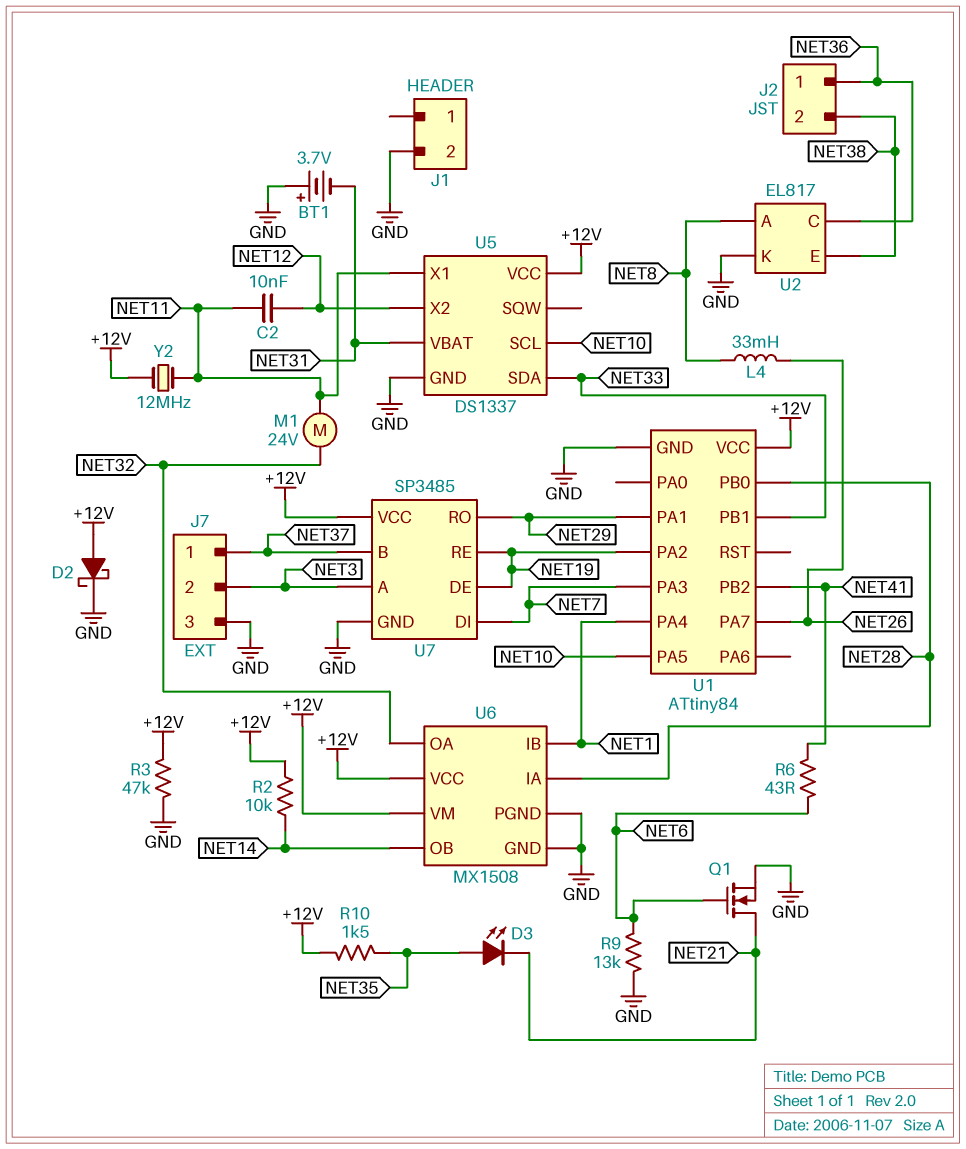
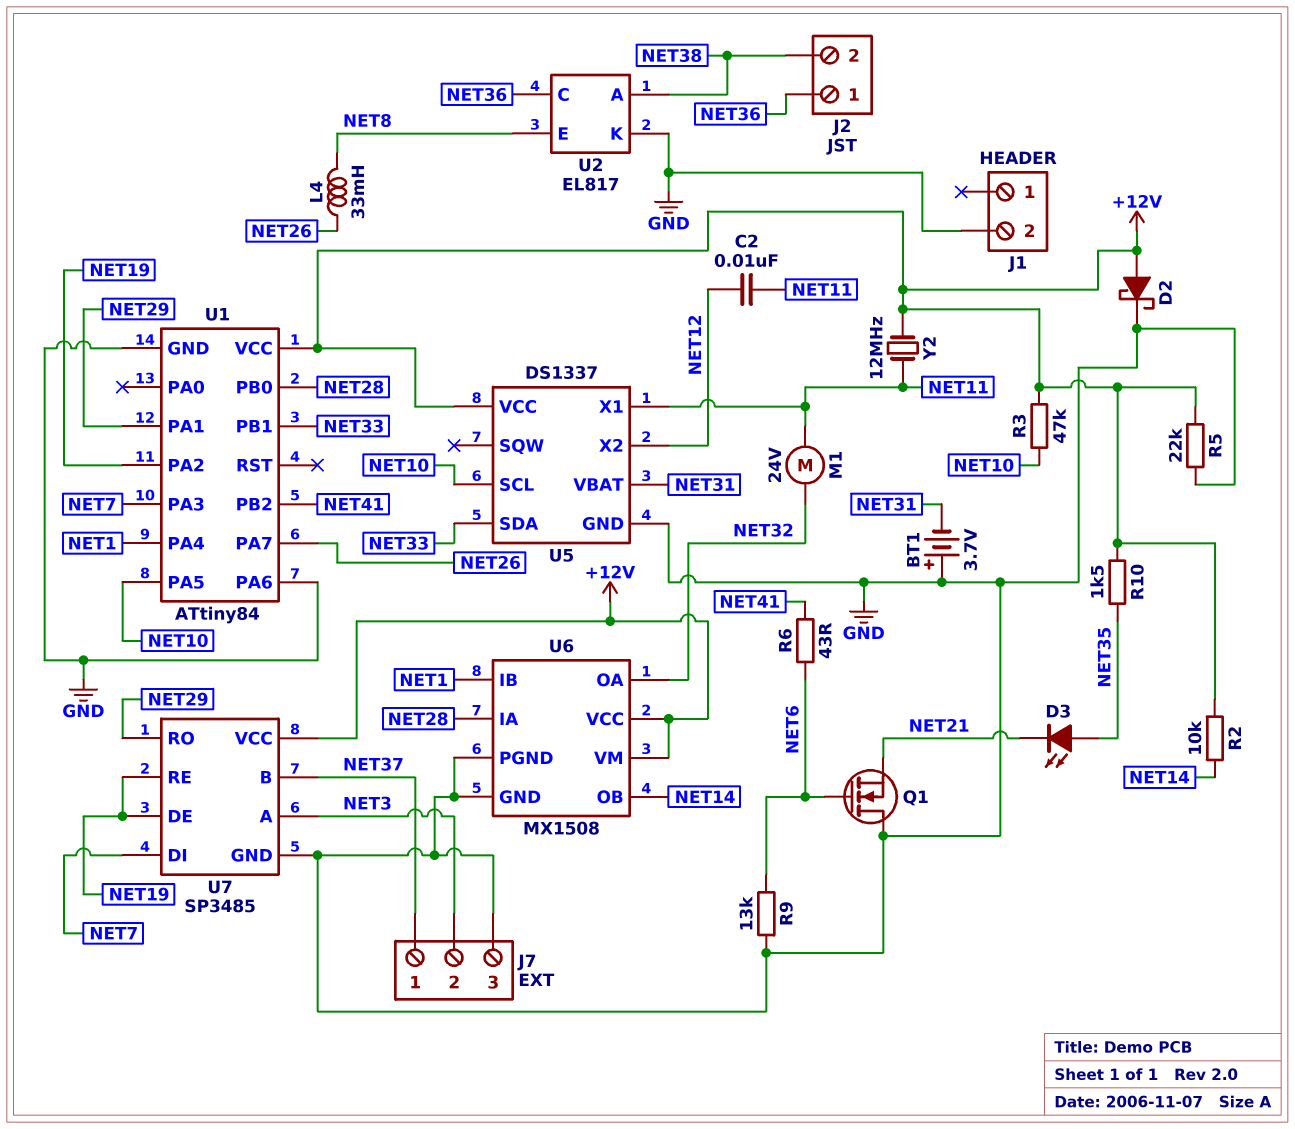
Q1: NMOS (G NET6, D NET21, S GND) -> NMOS (G NET6, D GND, S NET21)
R3: 47k (+12V, GND) -> 47k (+12V, NET10)
R5: none -> 22k (+12V, GND)
U1 pin PA6: none -> GND
U2 pin A: NET8 -> NET38
U2 pin E: NET38 -> NET8

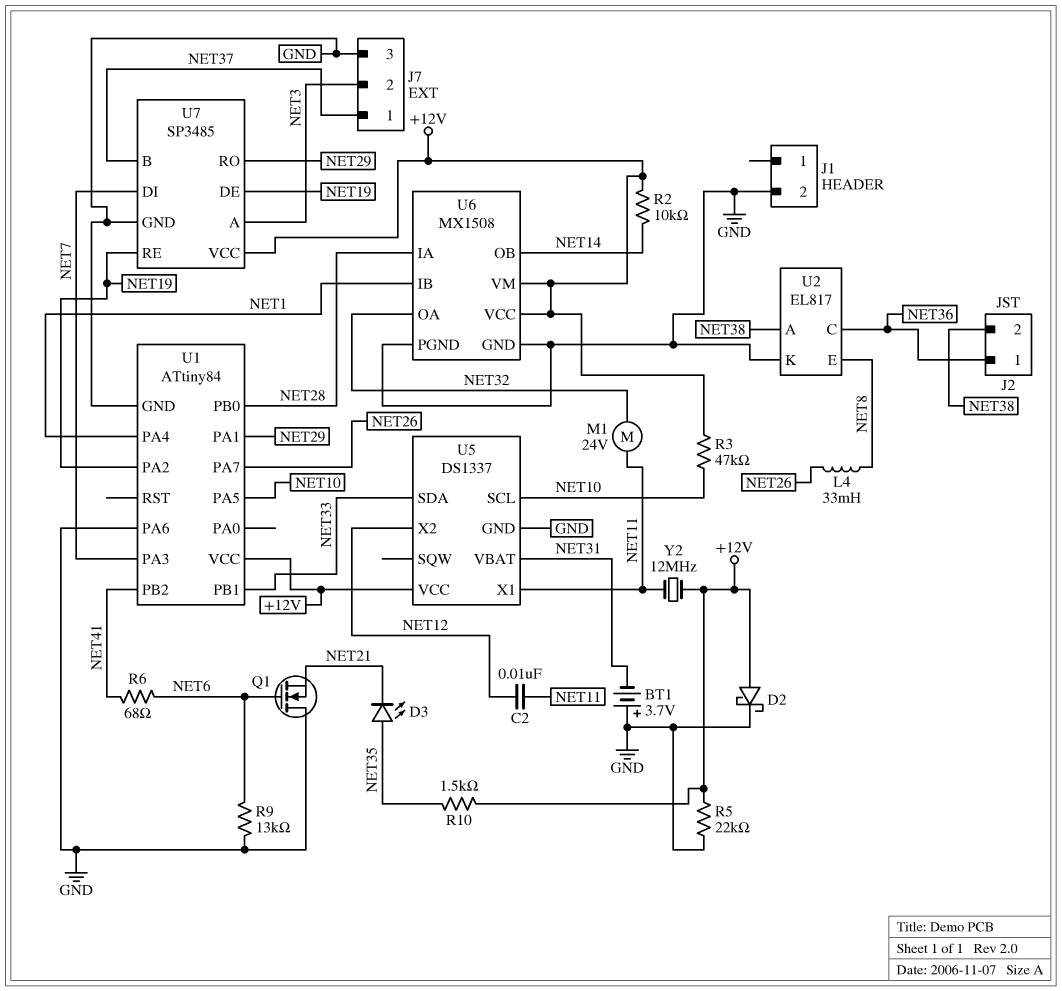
R6: 43 (NET6, NET41) -> 68 (NET6, NET41)

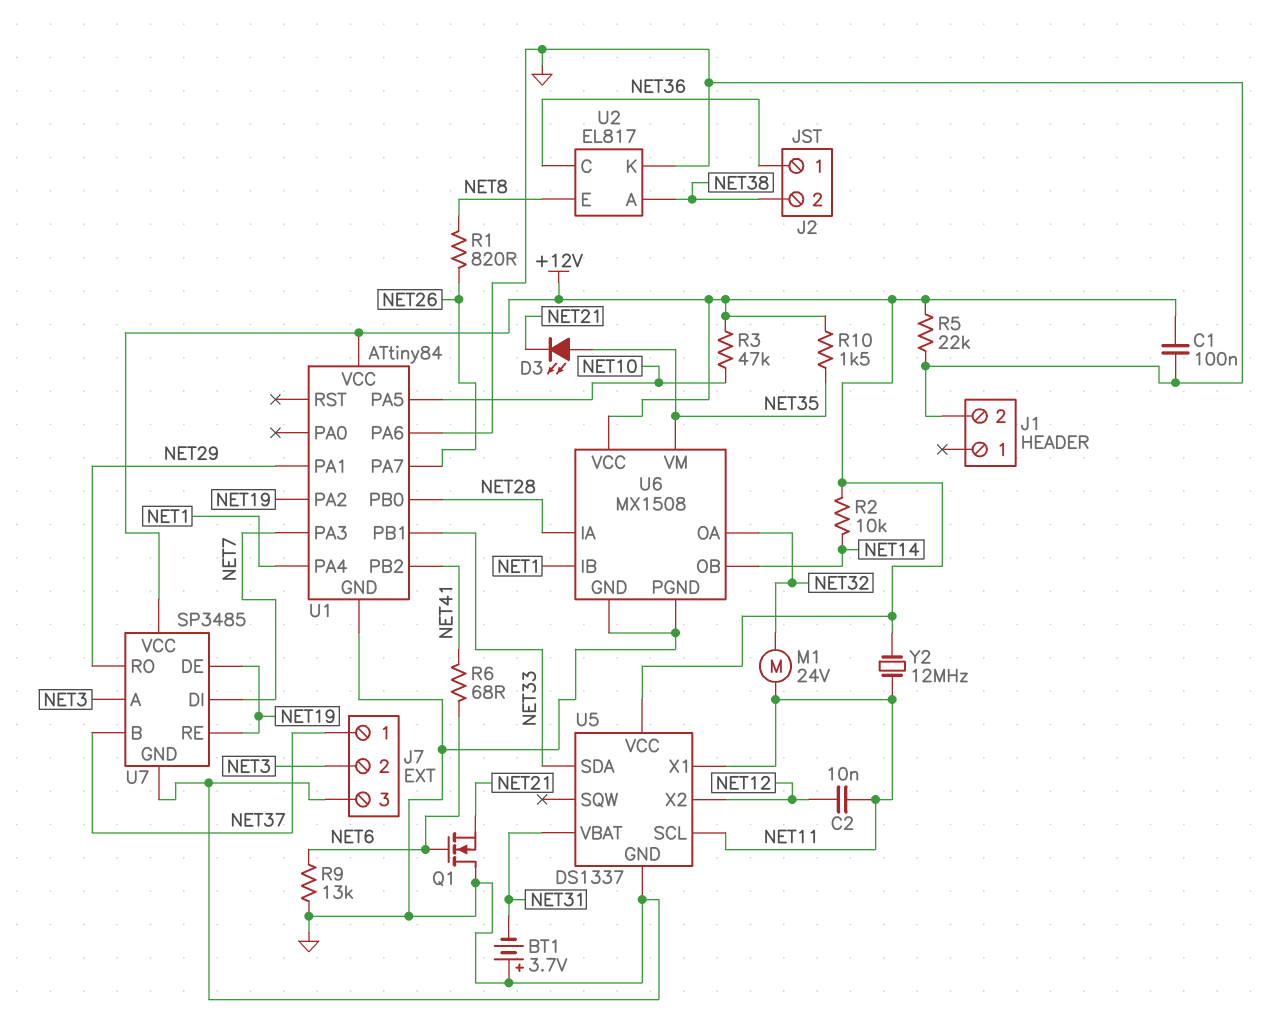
C1: none -> 100nF (+12V, GND)
D2: schottky (A +12V, K GND) -> none
L4: 33mH (NET8, NET26) -> none
R1: none -> 820 (NET8, NET26)
U5 pin SCL: NET10 -> NET11
U6 pin VM: +12V -> NET35

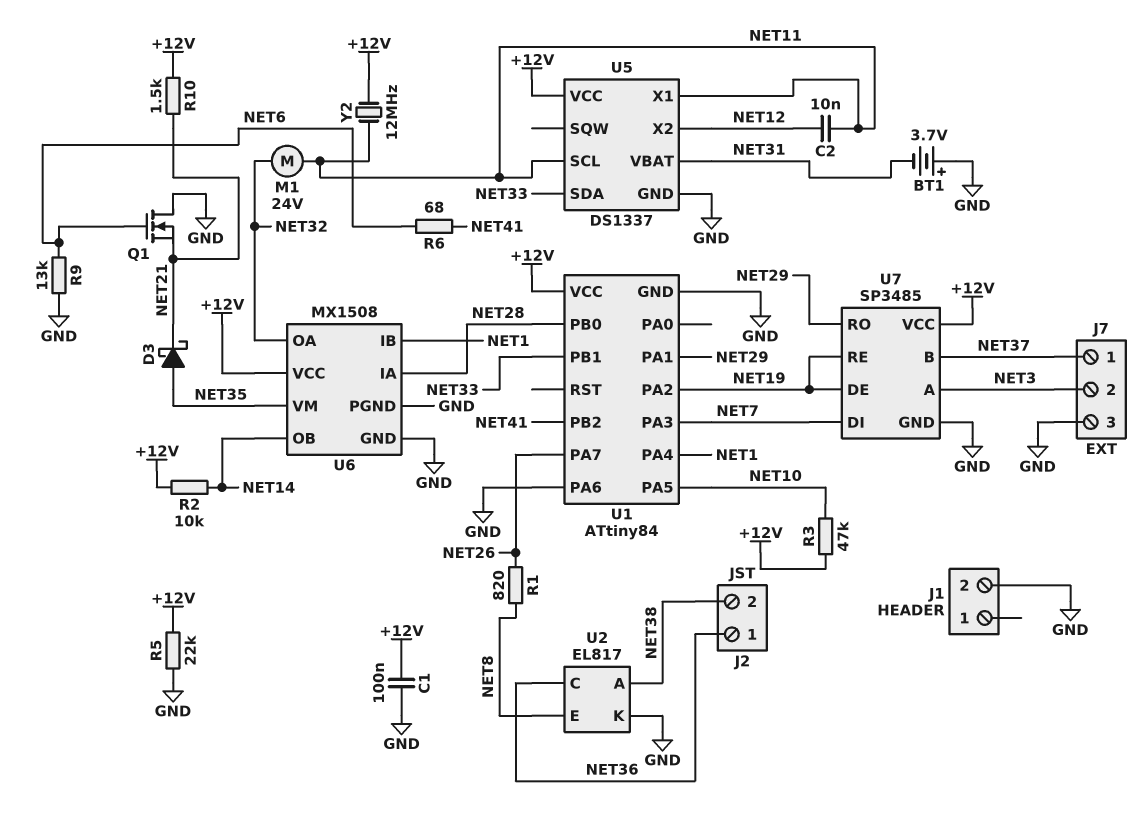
D3: LED (A NET35, K NET21) -> schottky (A NET35, K NET21)
R10: 1.5k (+12V, NET35) -> 1.5k (+12V, NET21)

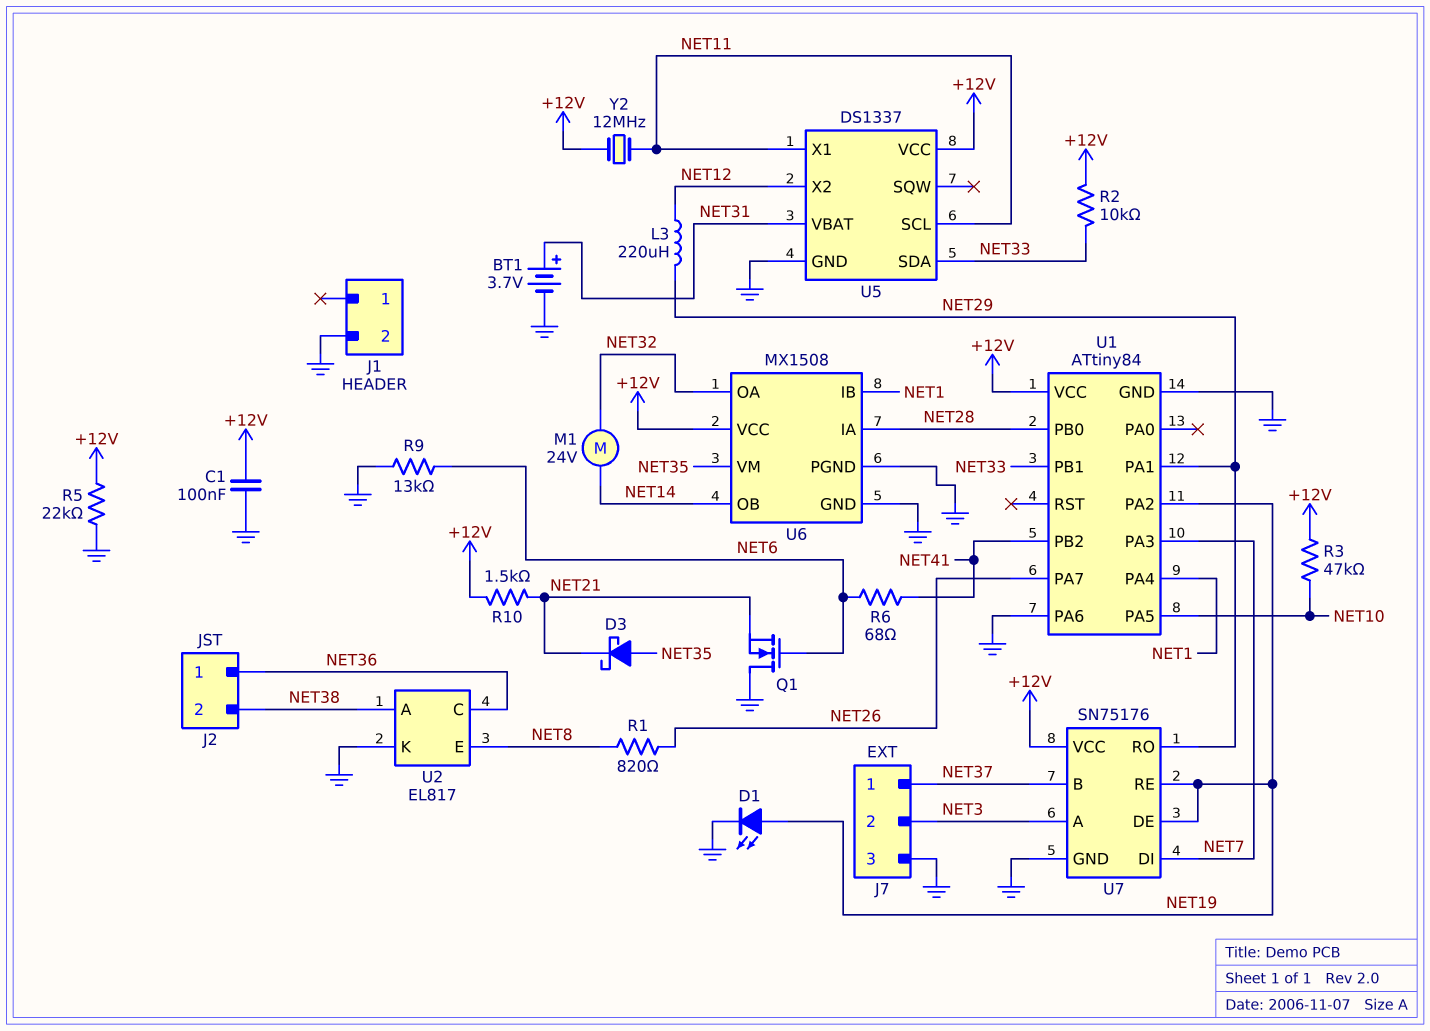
BT1: 3.7V (plus GND, minus NET31) -> 3.7V (plus NET31, minus GND)
C2: 10nF (NET11, NET12) -> none
D1: none -> LED (A NET19, K GND)
L3: none -> 220uH (NET12, NET29)
M1: motor 24V (NET11, NET32) -> motor 24V (NET14, NET32)
R2: 10k (+12V, NET14) -> 10k (+12V, NET33)
U7: SP3485 -> SN75176

